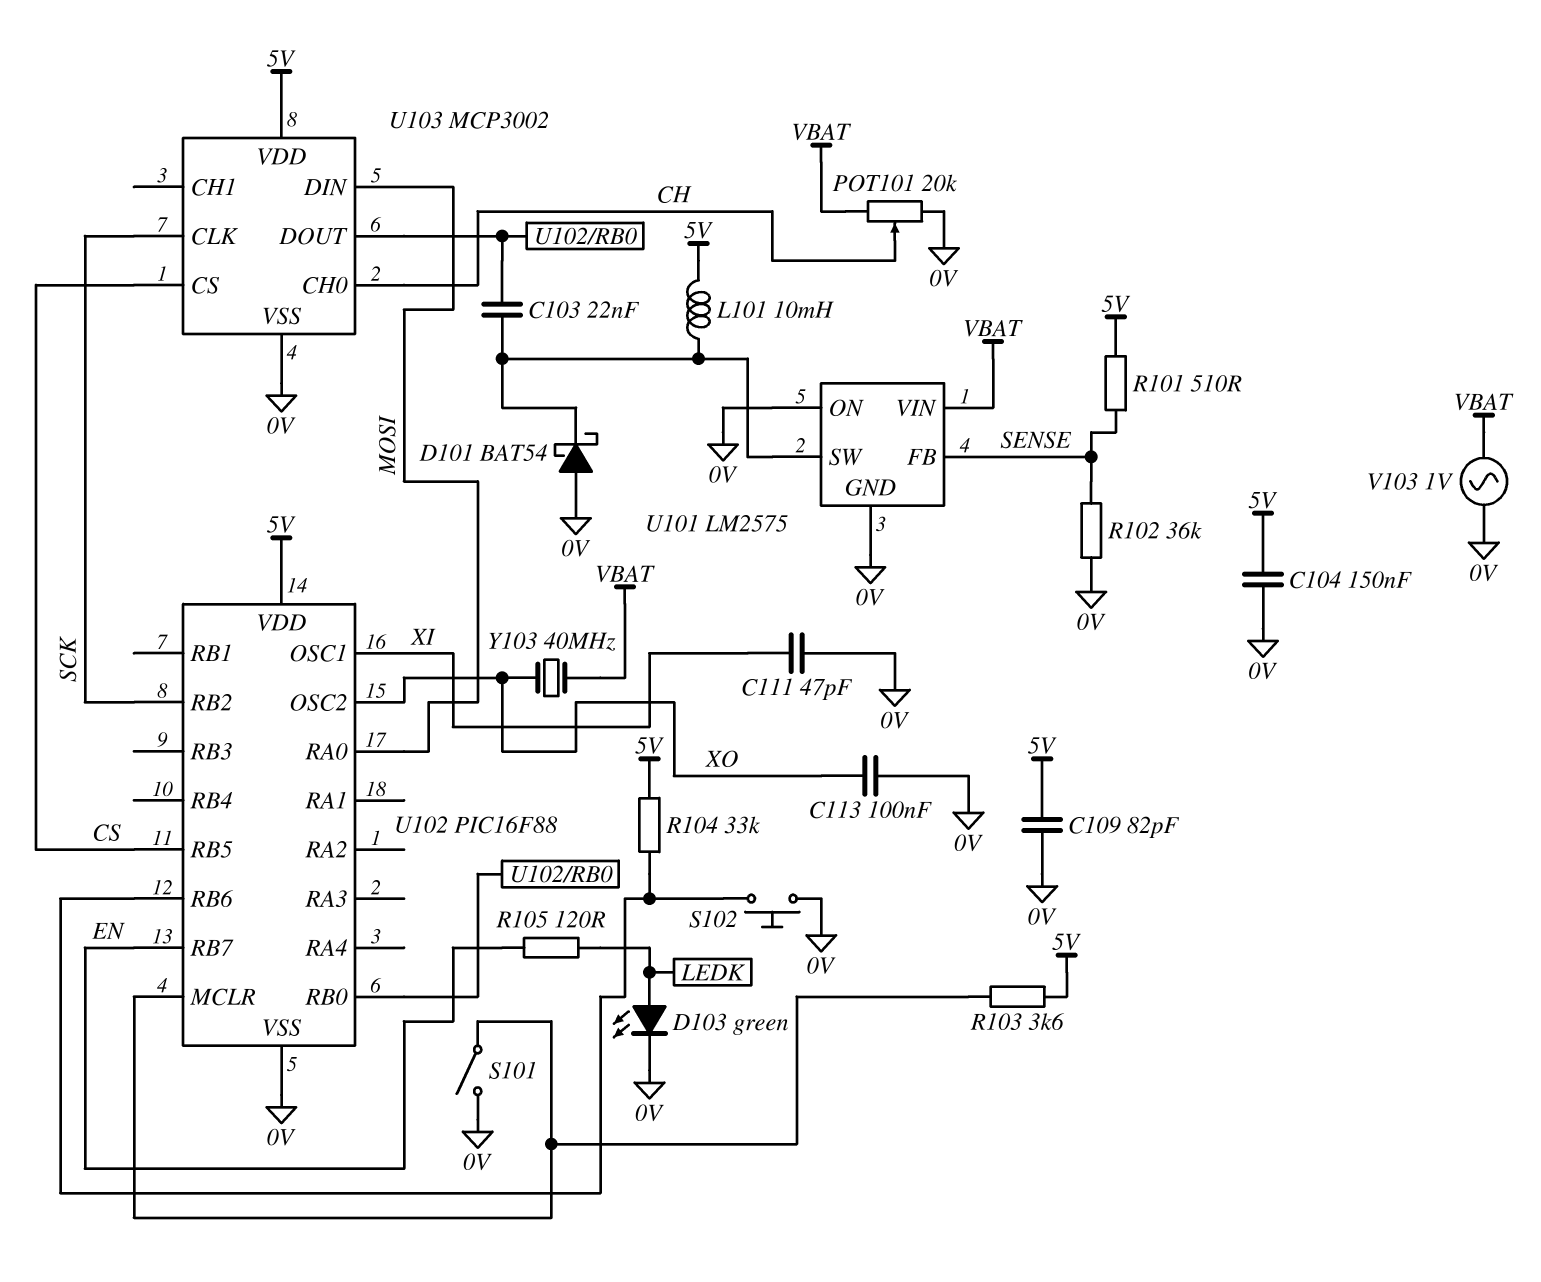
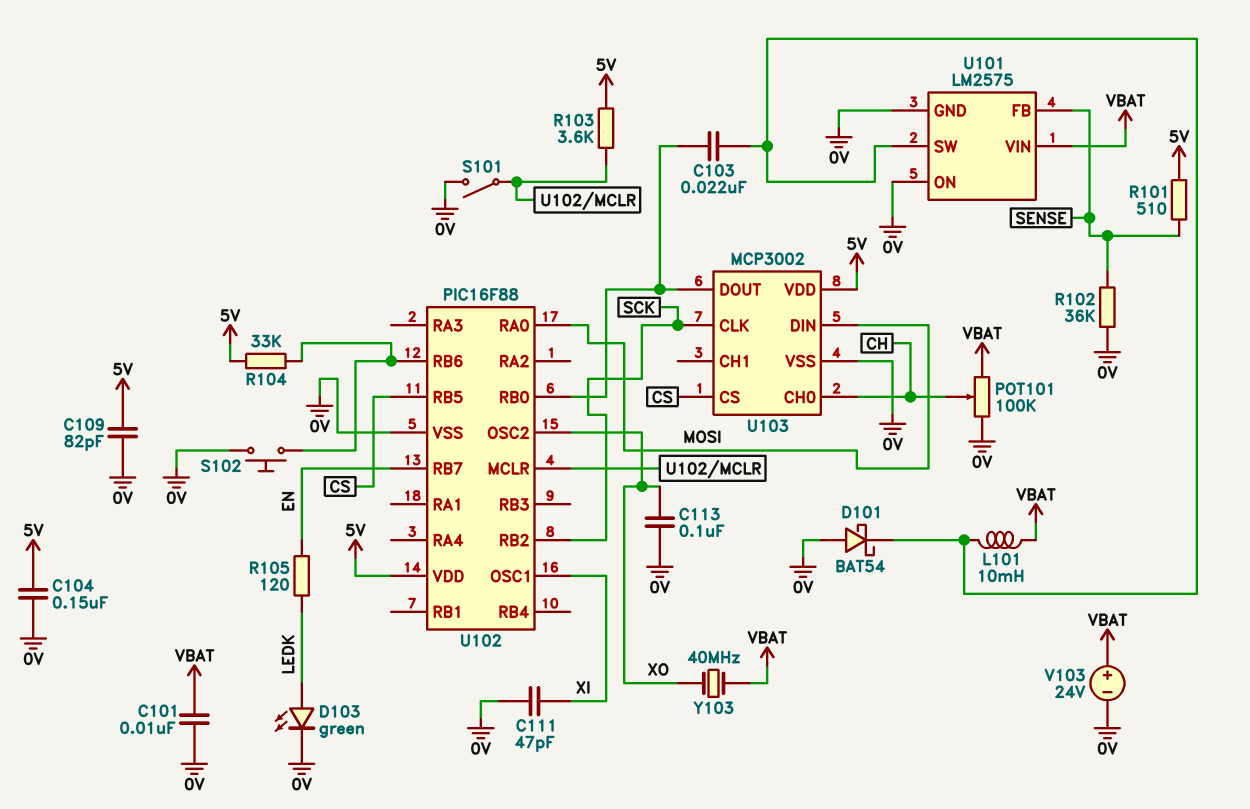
C101: none -> 10nF (0V, VBAT)
L101: 10mH (5V, U101/SW) -> 10mH (U101/SW, VBAT)
POT101: 20k (0V, VBAT, wiper CH) -> 100k (0V, VBAT, wiper CH)
V103: AC 1V (0V, VBAT) -> 24V (plus VBAT, minus 0V)

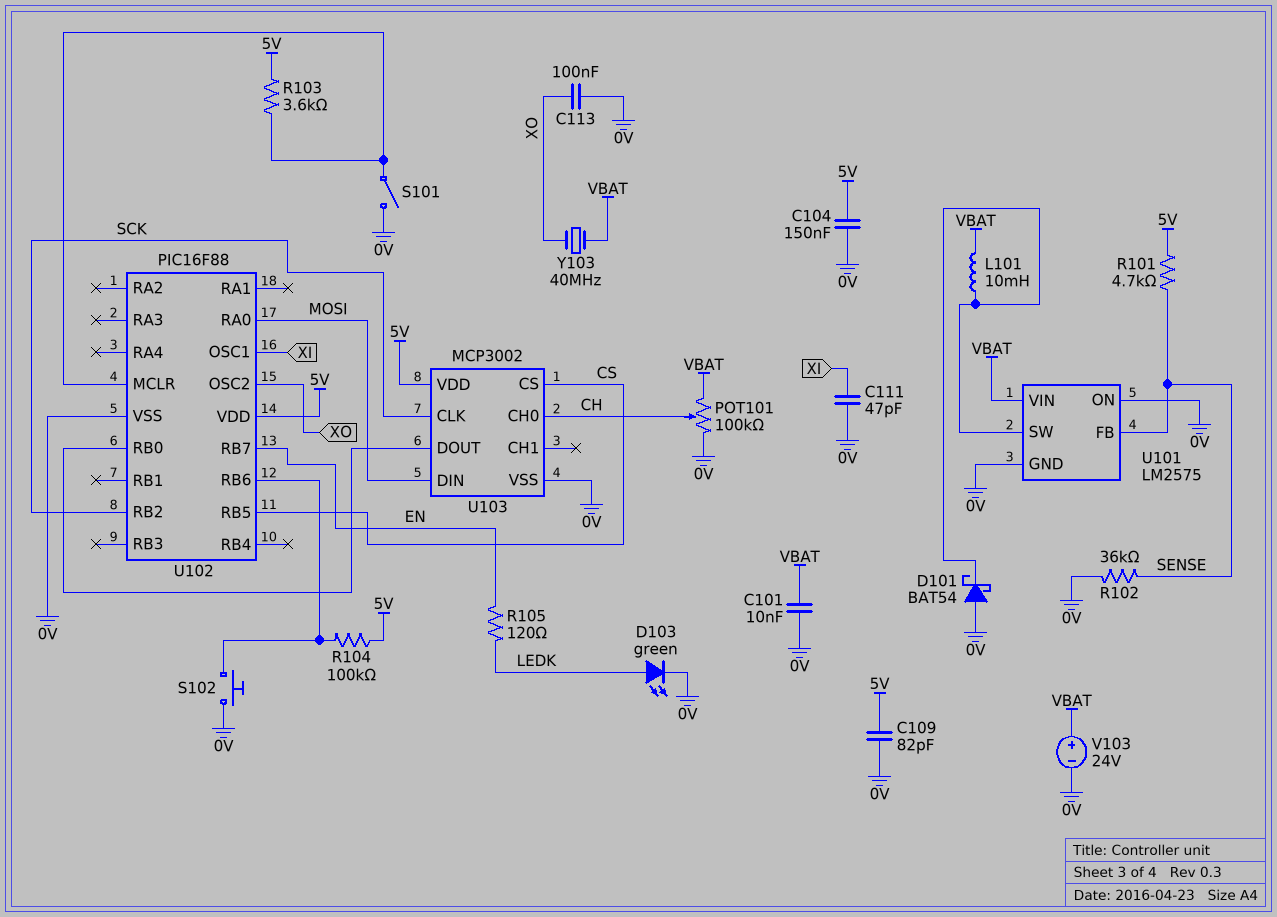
C103: 22nF (U101/SW, U102/RB0) -> none
R101: 510 (5V, SENSE) -> 4.7k (5V, SENSE)
R104: 33k (5V, U102/RB6) -> 100k (5V, U102/RB6)

